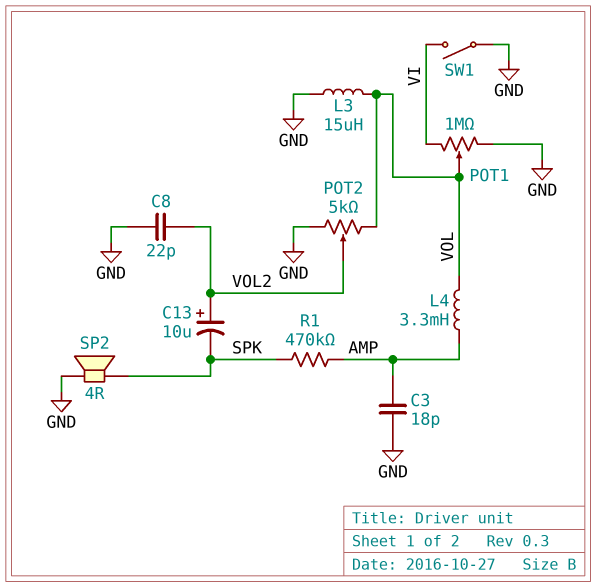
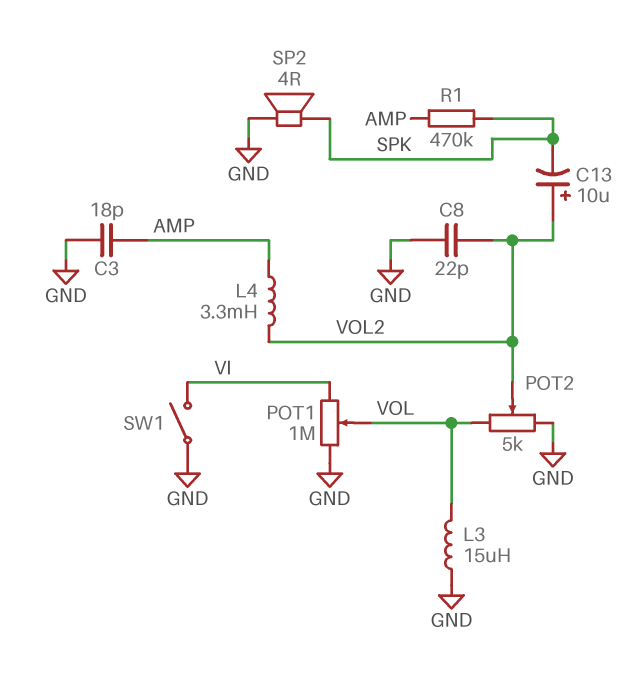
L4: 3.3mH (AMP, VOL) -> 3.3mH (AMP, VOL2)

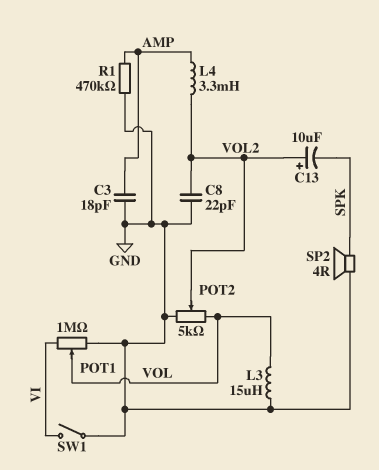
R1: 470k (AMP, SPK) -> 470k (AMP, GND)

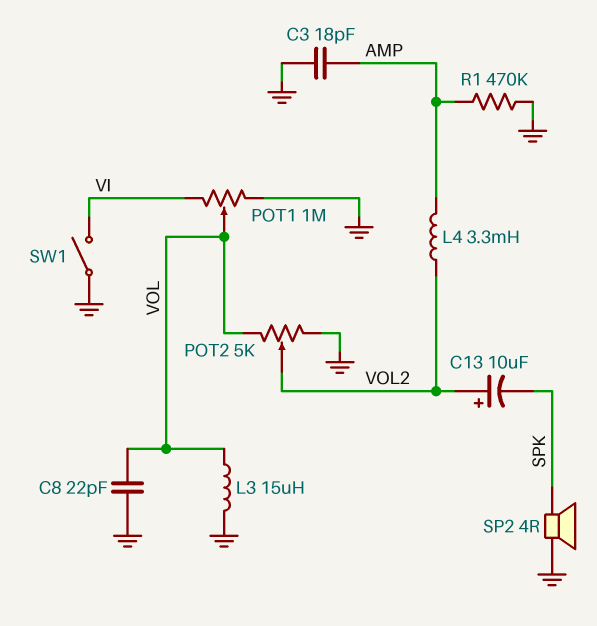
C8: 22pF (GND, VOL2) -> 22pF (GND, VOL)

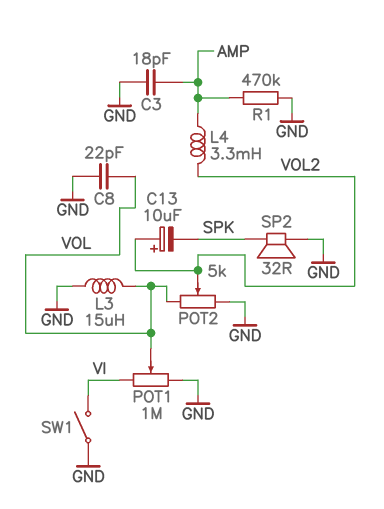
SP2: speaker 4R (GND, SPK) -> speaker 32R (GND, SPK)

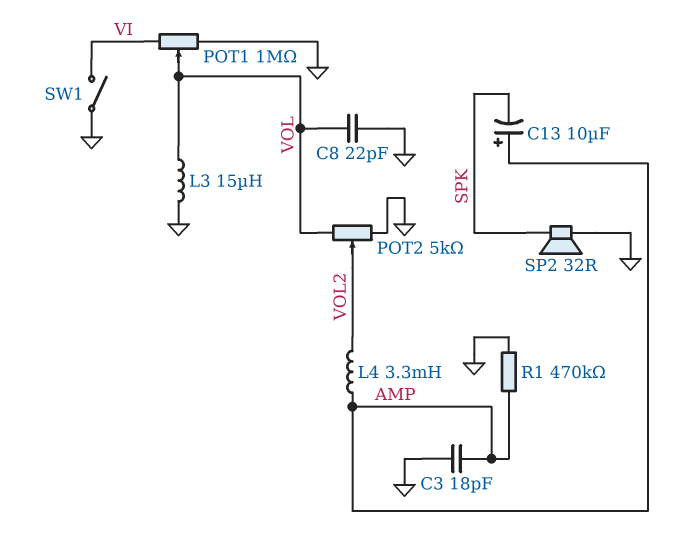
C13: 10uF (plus VOL2, minus SPK) -> 10uF (plus AMP, minus SPK)

